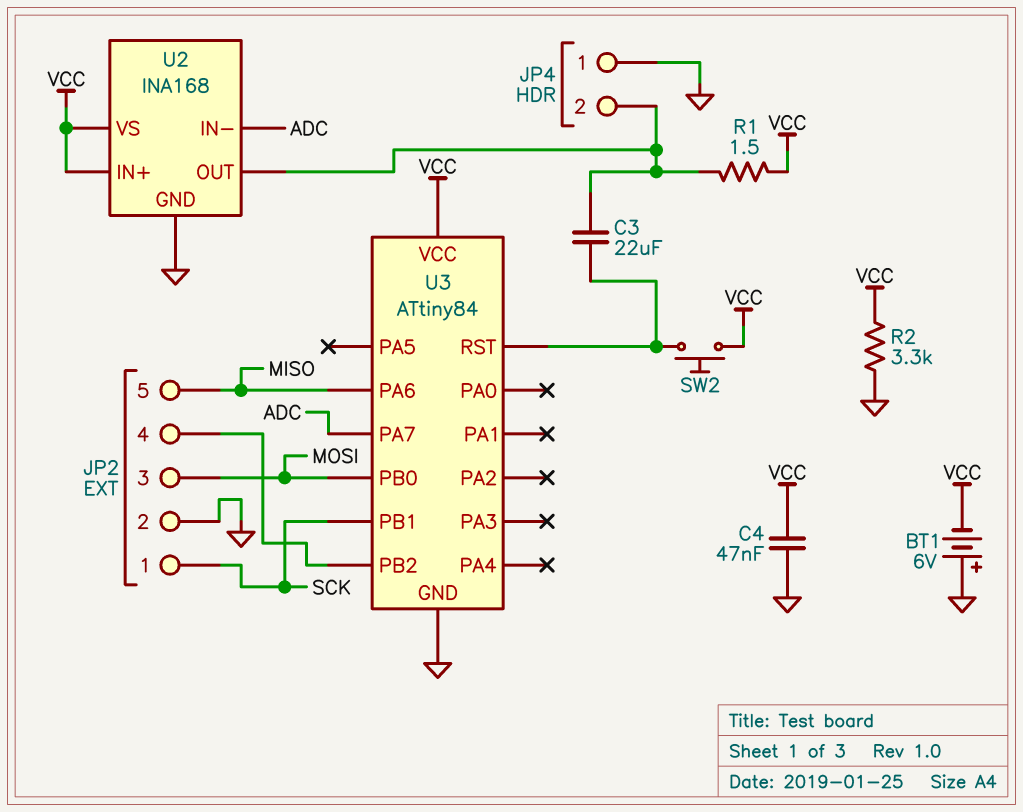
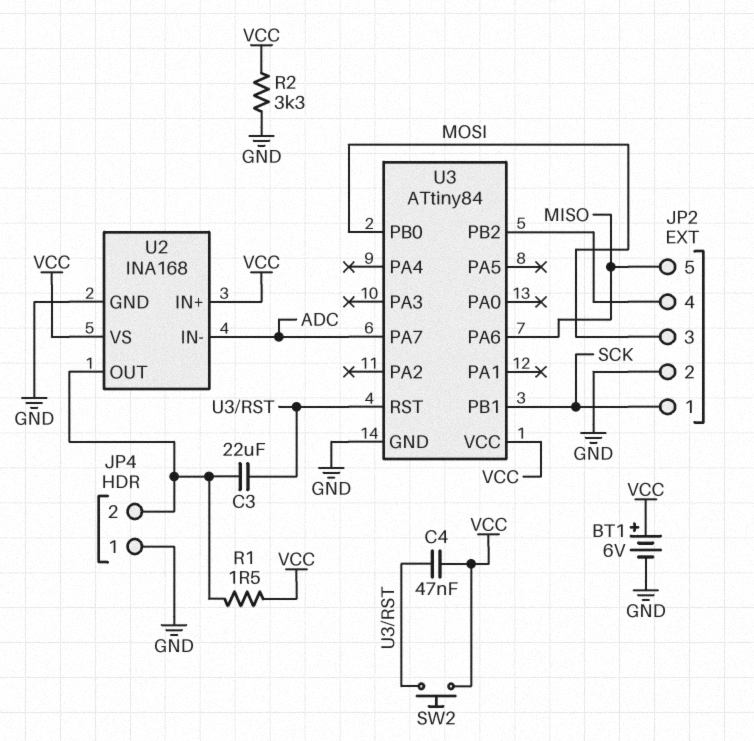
BT1: 6V (plus GND, minus VCC) -> 6V (plus VCC, minus GND)
C4: 47nF (GND, VCC) -> 47nF (U3/RST, VCC)

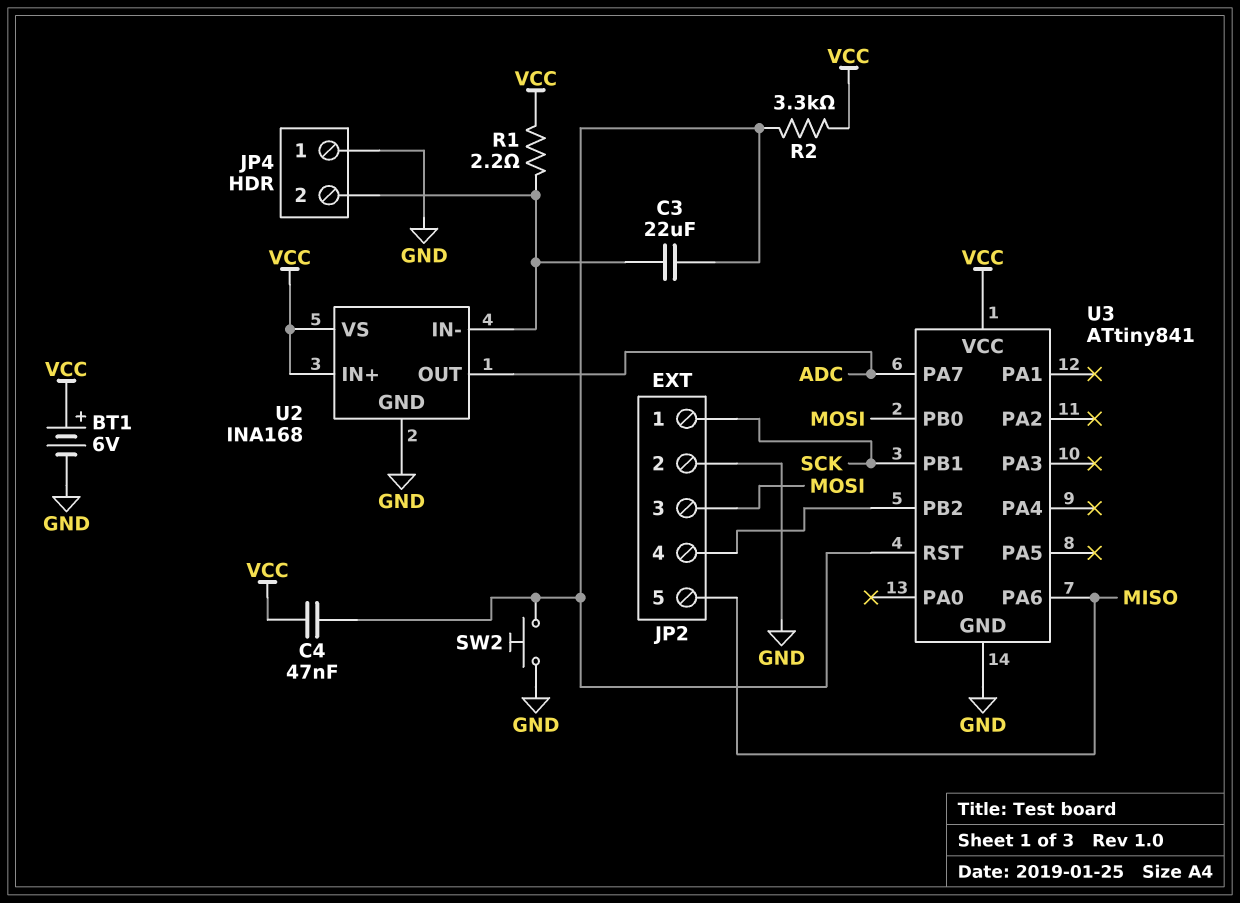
R1: 1.5 (JP4/2, VCC) -> 2.2 (JP4/2, VCC)
R2: 3.3k (GND, VCC) -> 3.3k (U3/RST, VCC)
SW2: button (U3/RST, VCC) -> button (GND, U3/RST)
U2 pin IN-: ADC -> JP4/2
U2 pin OUT: JP4/2 -> ADC
U3: ATtiny84 -> ATtiny841

